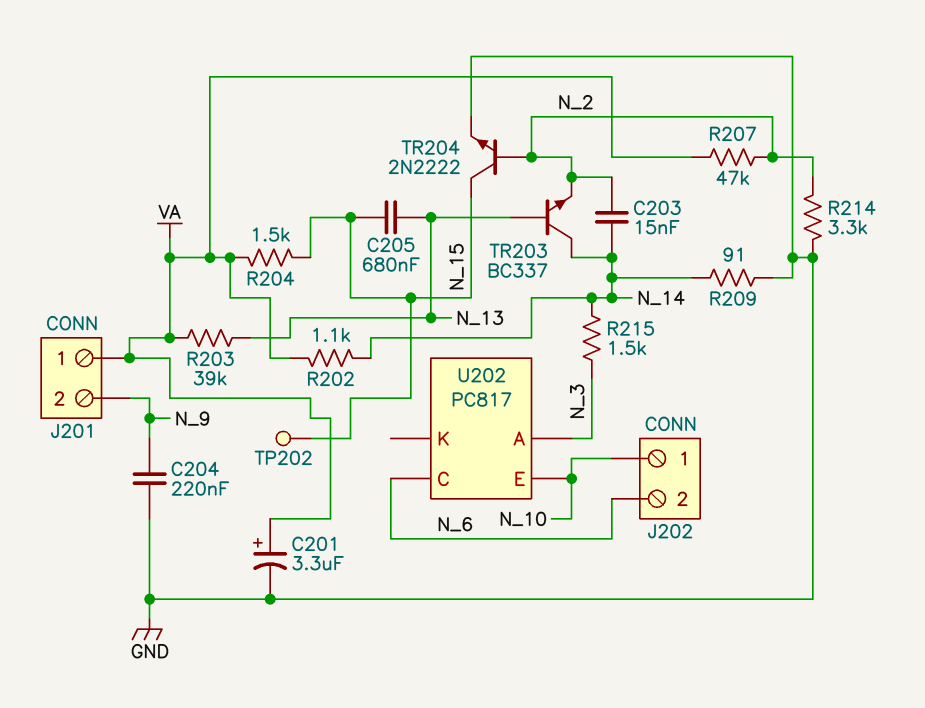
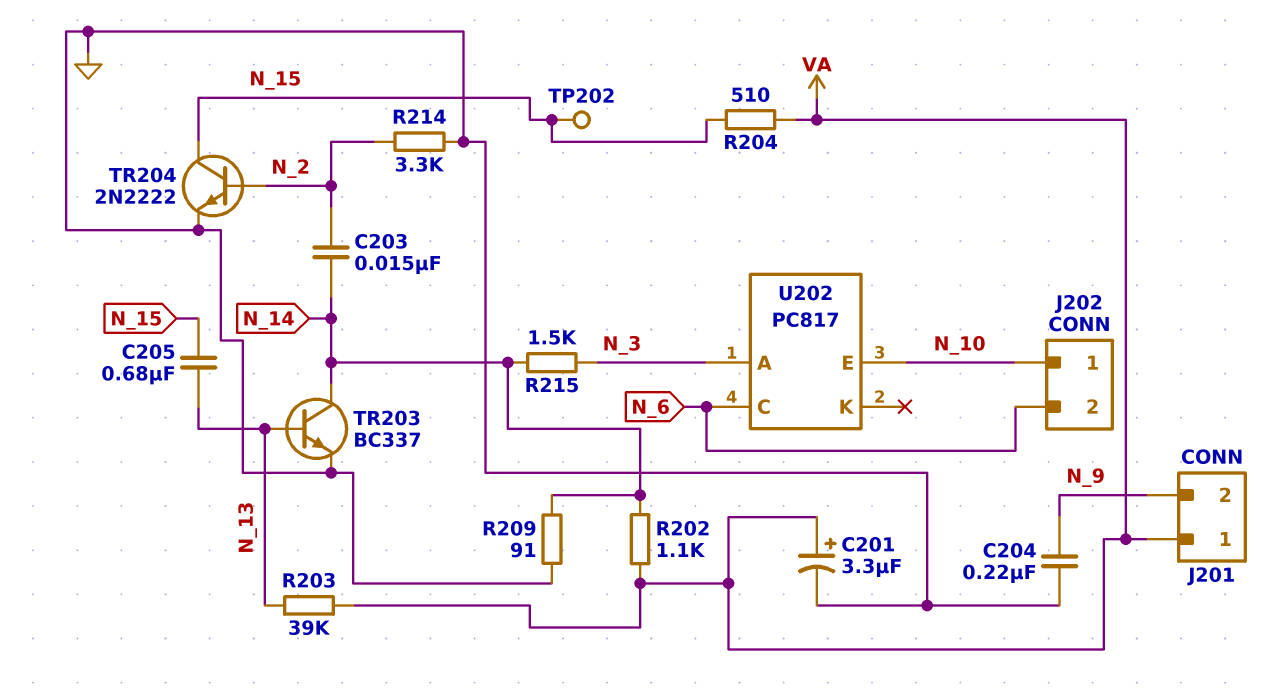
R204: 1.5k (N_15, VA) -> 510 (N_15, VA)
R207: 47k (N_2, VA) -> none
TR203: NPN BC337 (B N_13, C N_14, E N_2) -> NPN BC337 (B N_13, C N_14, E GND)

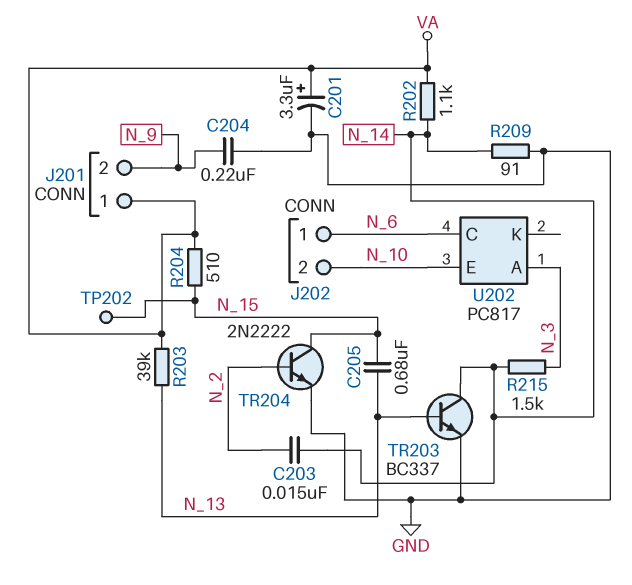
J202 pin 1: N_10 -> N_6
J202 pin 2: N_6 -> N_10
R214: 3.3k (GND, N_2) -> none

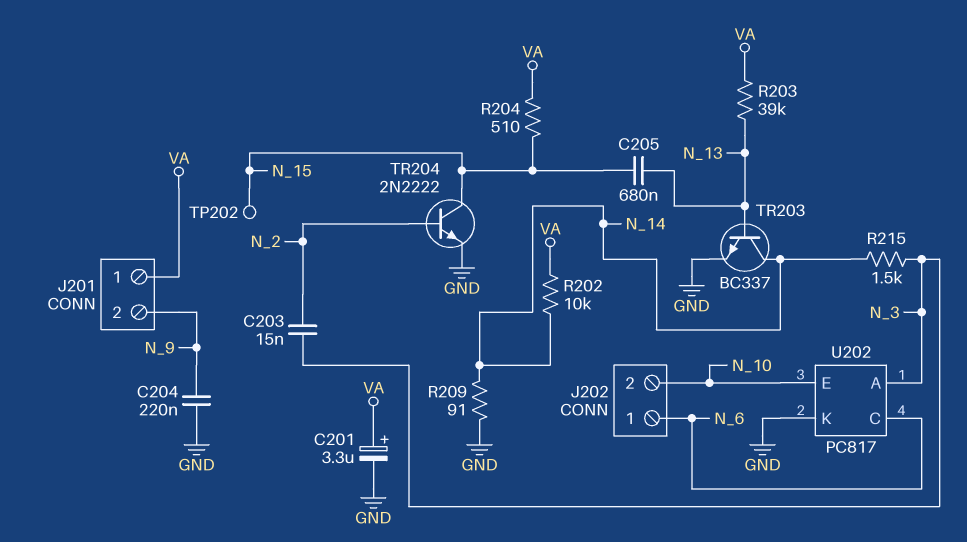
C203: 15nF (N_2, N_14) -> 15nF (N_2, N_3)
R202: 1.1k (N_14, VA) -> 10k (N_14, VA)
U202 pin K: none -> GND

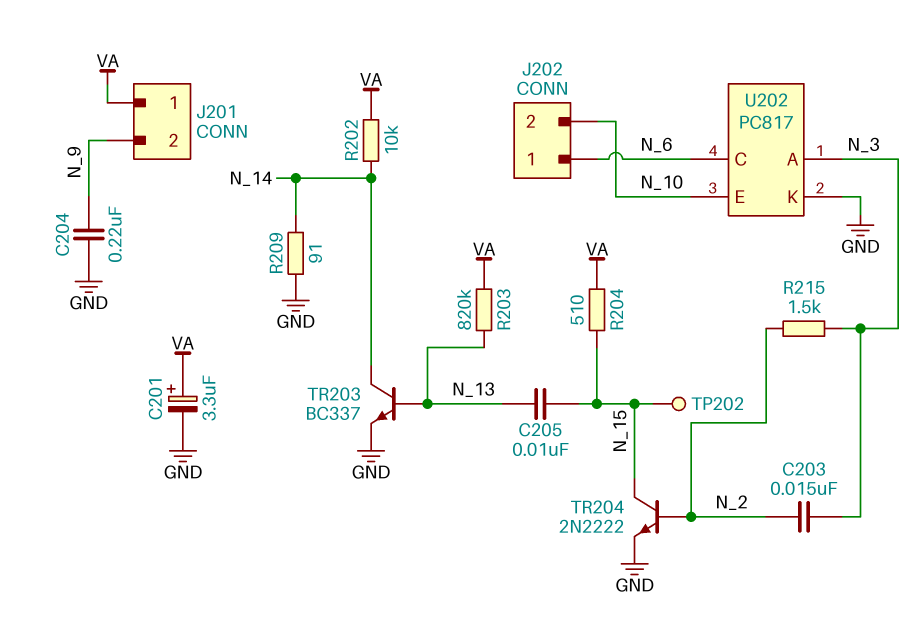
C205: 680nF (N_13, N_15) -> 10nF (N_13, N_15)
R203: 39k (N_13, VA) -> 820k (N_13, VA)
R215: 1.5k (N_3, N_14) -> 1.5k (N_2, N_3)

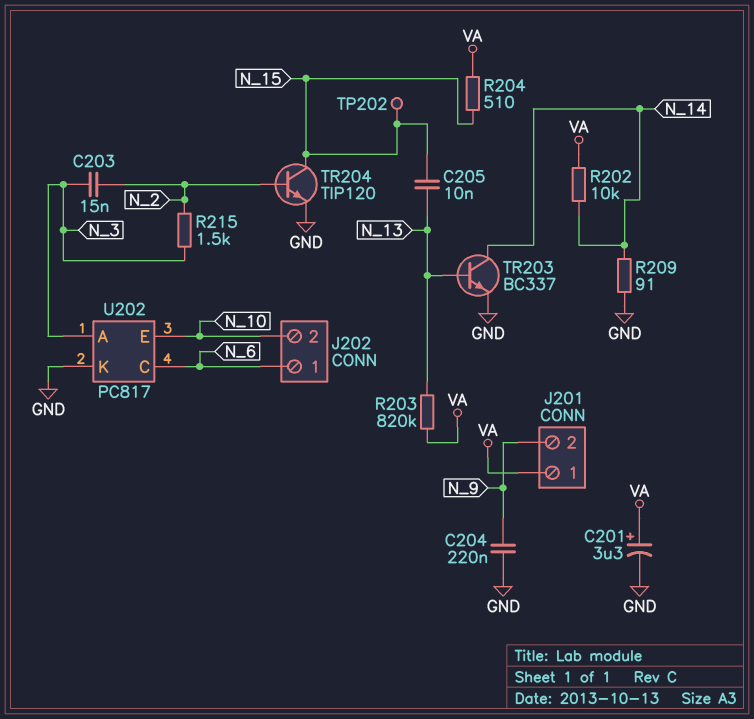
TR204: NPN 2N2222 (B N_2, C N_15, E GND) -> NPN TIP120 (B N_2, C N_15, E GND)

